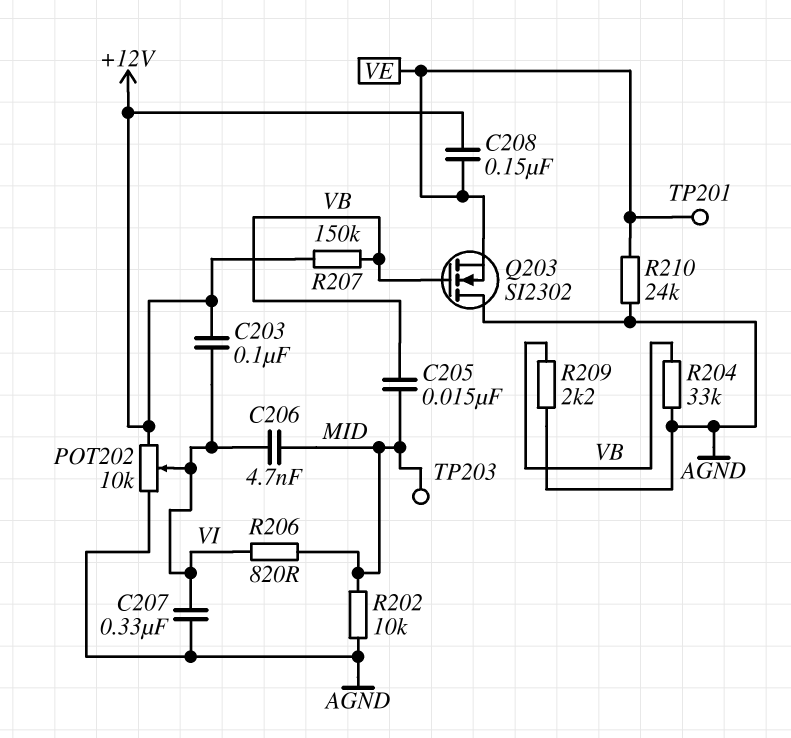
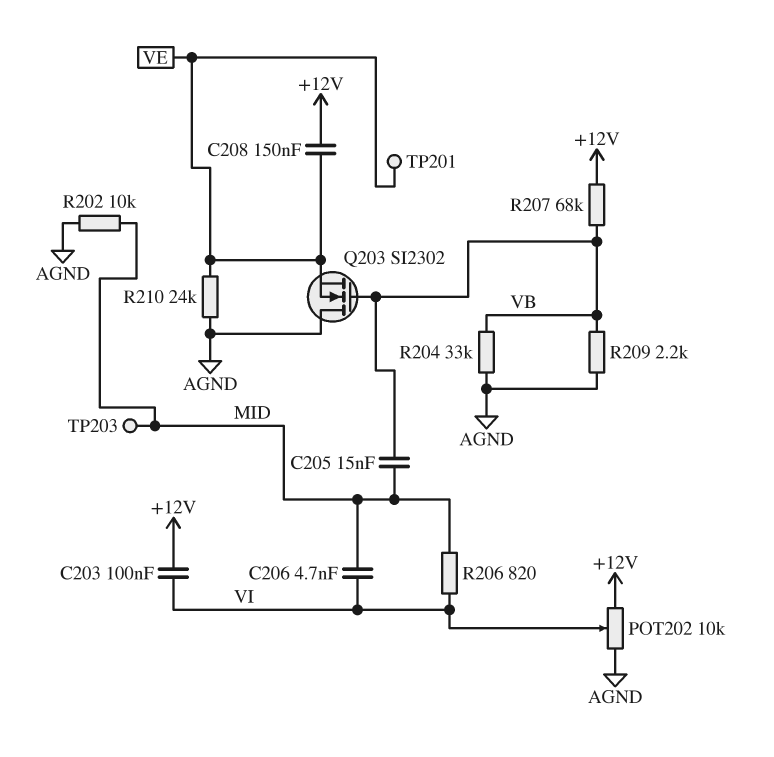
C207: 330nF (AGND, VI) -> none
R207: 150k (+12V, VB) -> 68k (+12V, VB)

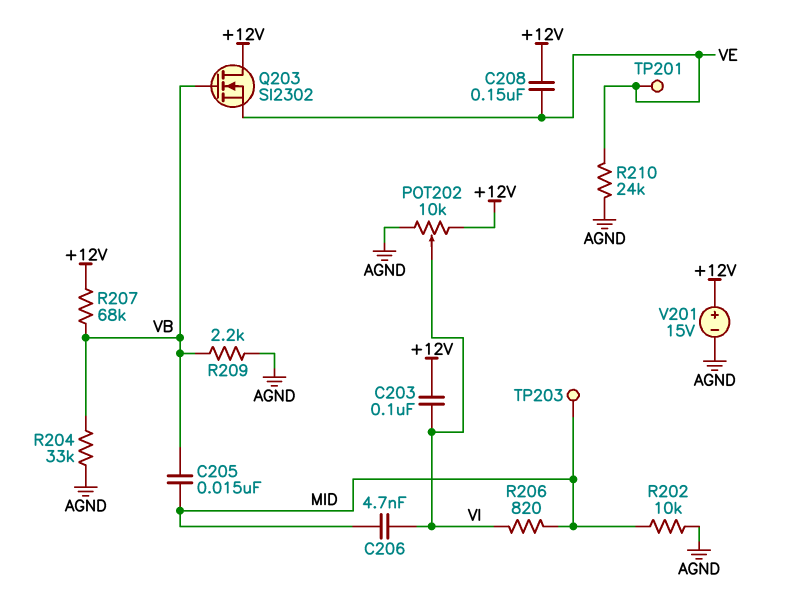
Q203: NMOS SI2302 (G VB, D AGND, S VE) -> NMOS SI2302 (G VB, D +12V, S VE)
V201: none -> 15V (plus +12V, minus AGND)

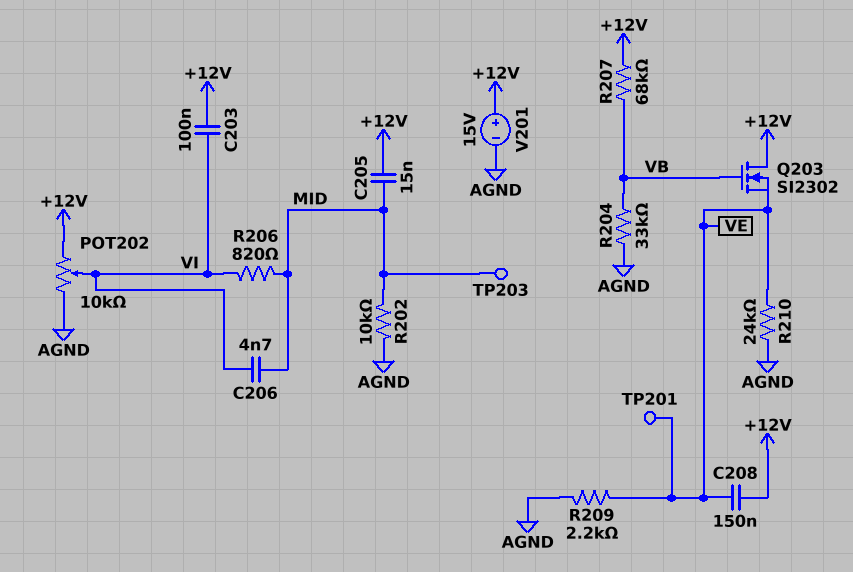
C205: 15nF (MID, VB) -> 15nF (+12V, MID)
R209: 2.2k (AGND, VB) -> 2.2k (AGND, VE)

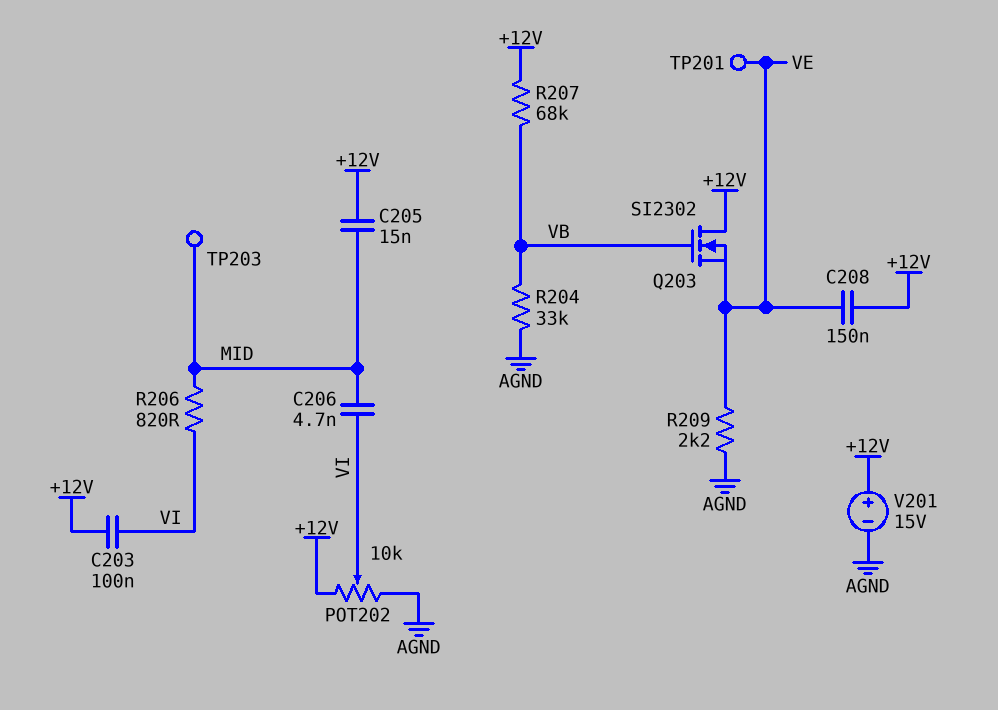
R202: 10k (AGND, MID) -> none
R210: 24k (AGND, VE) -> none

